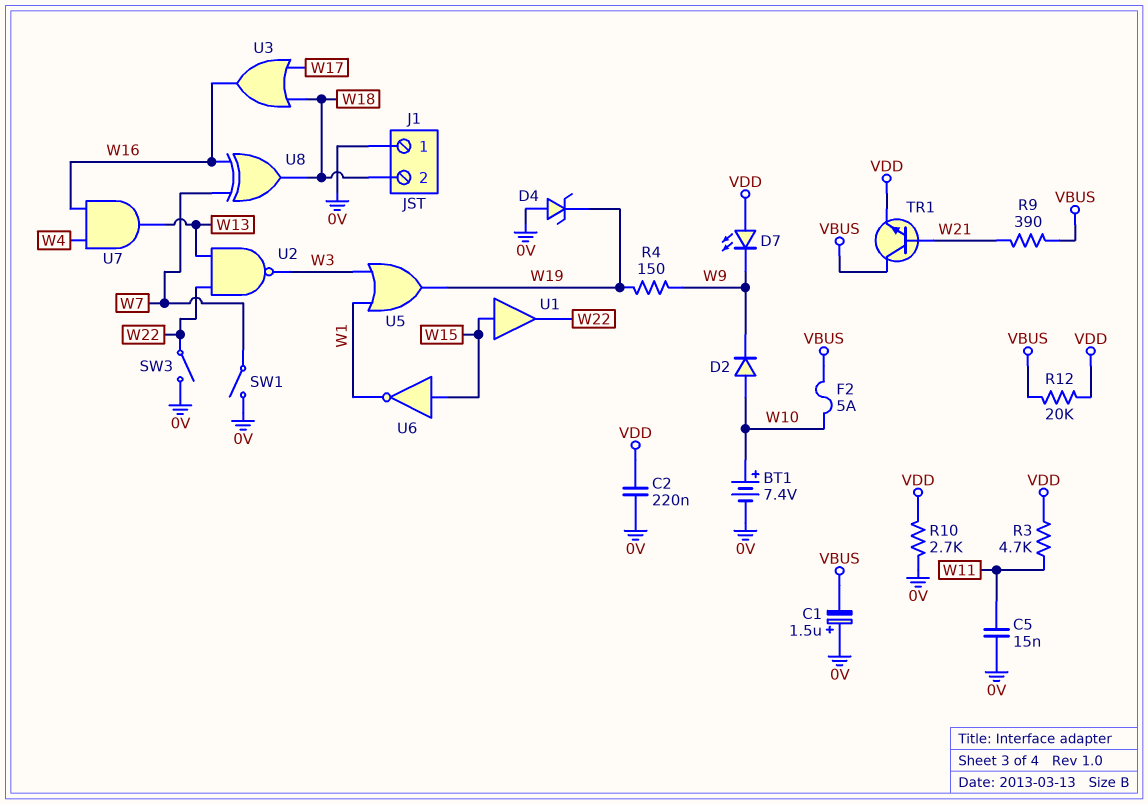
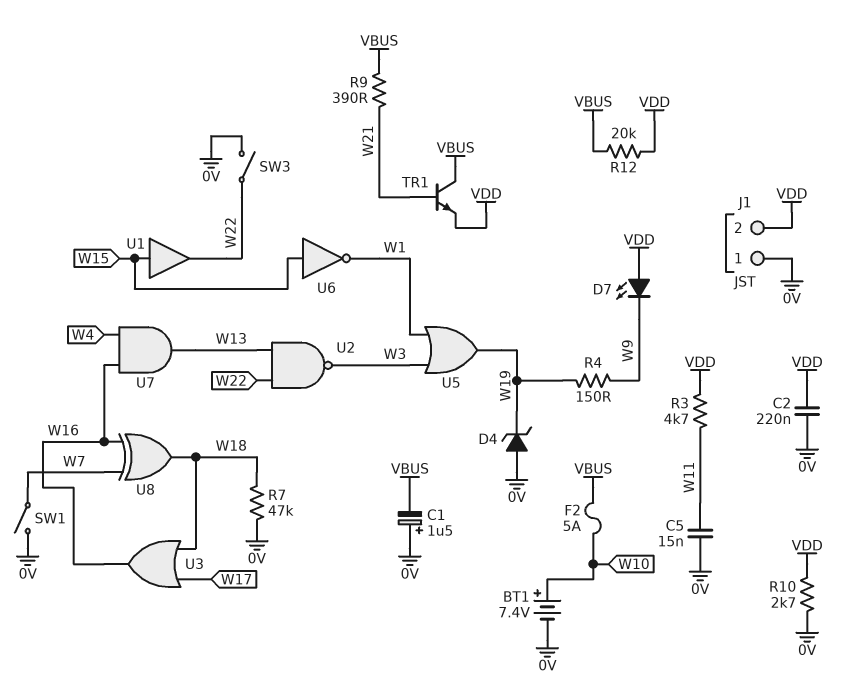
D2: diode (A W10, K W9) -> none
J1 pin 2: W18 -> VDD
R7: none -> 47k (0V, W18)

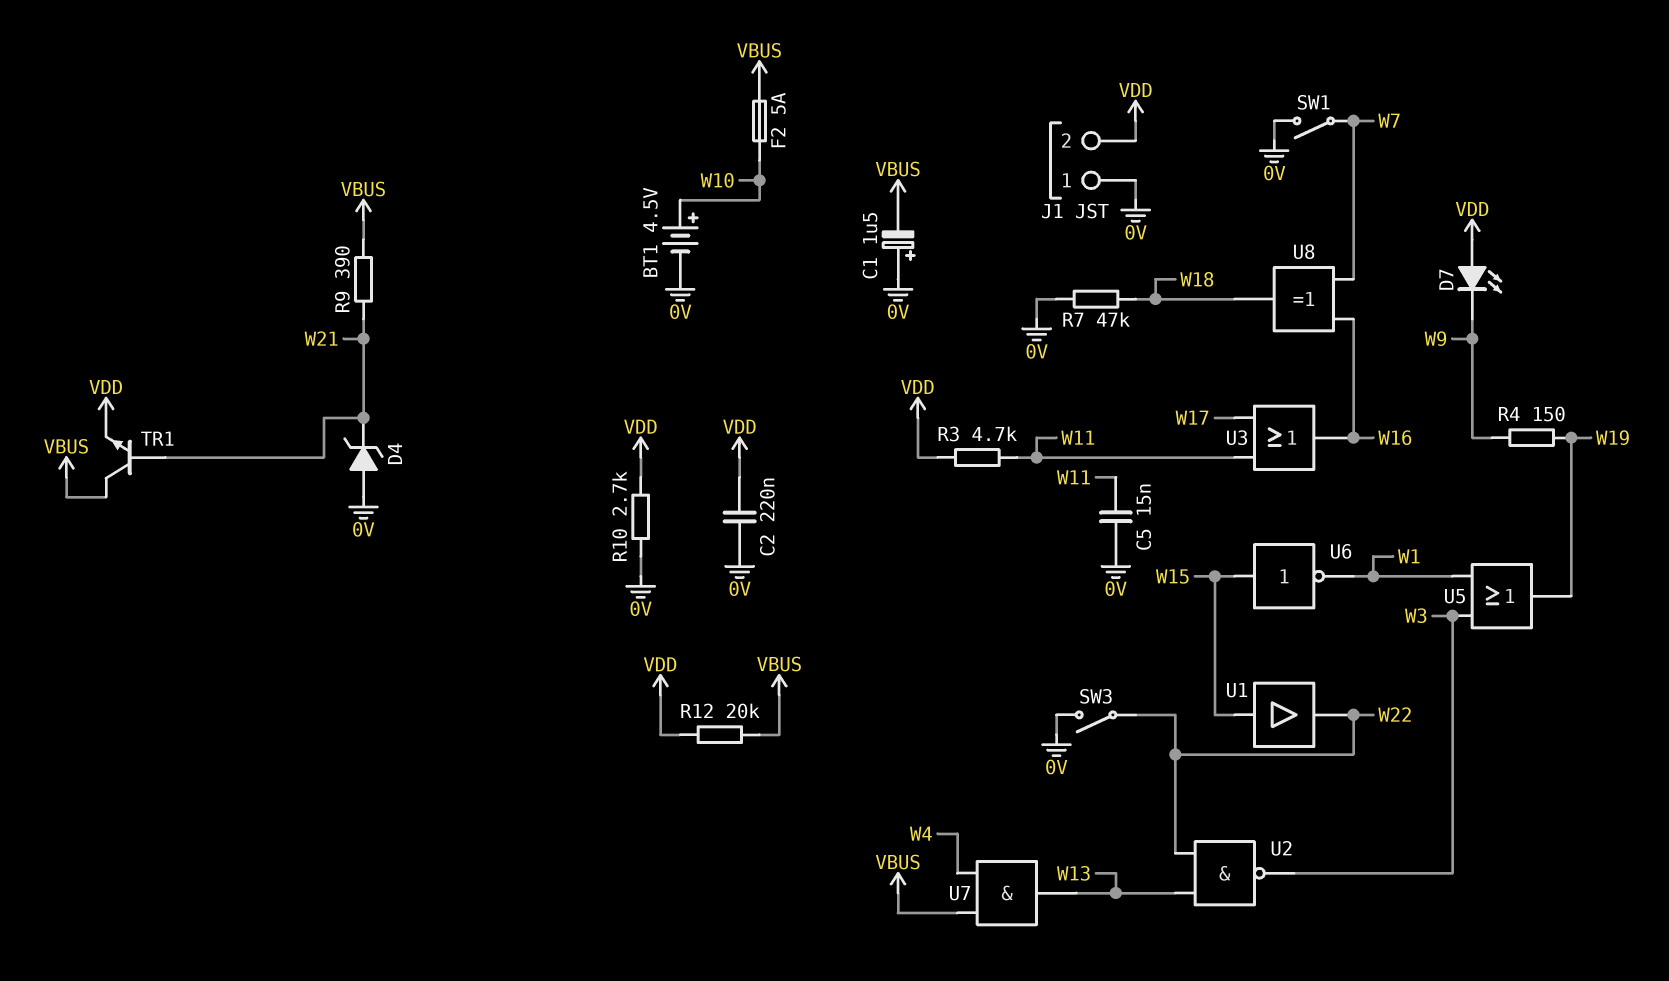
BT1: 7.4V (plus W10, minus 0V) -> 4.5V (plus W10, minus 0V)
D4: zener (A 0V, K W19) -> zener (A 0V, K W21)
U3: OR (in W17, in W18, out W16) -> OR (in W11, in W17, out W16)
U7: AND (in W4, in W16, out W13) -> AND (in VBUS, in W4, out W13)

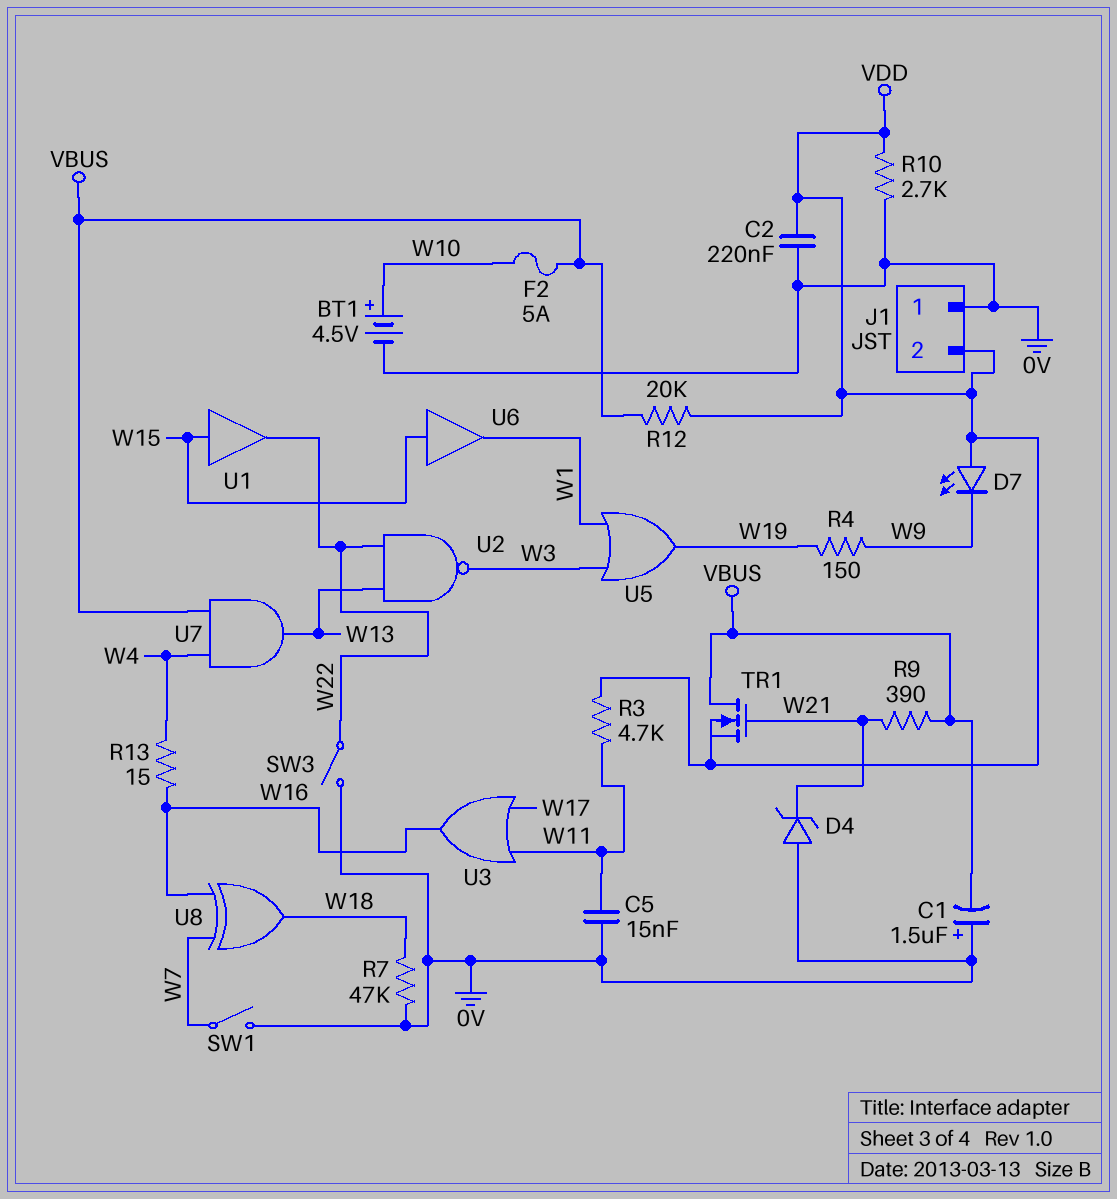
R13: none -> 15 (W4, W16)
TR1: NPN (B W21, C VBUS, E VDD) -> NMOS (G W21, D VBUS, S VDD)
U6: NOT (in W15, out W1) -> buffer (in W15, out W1)

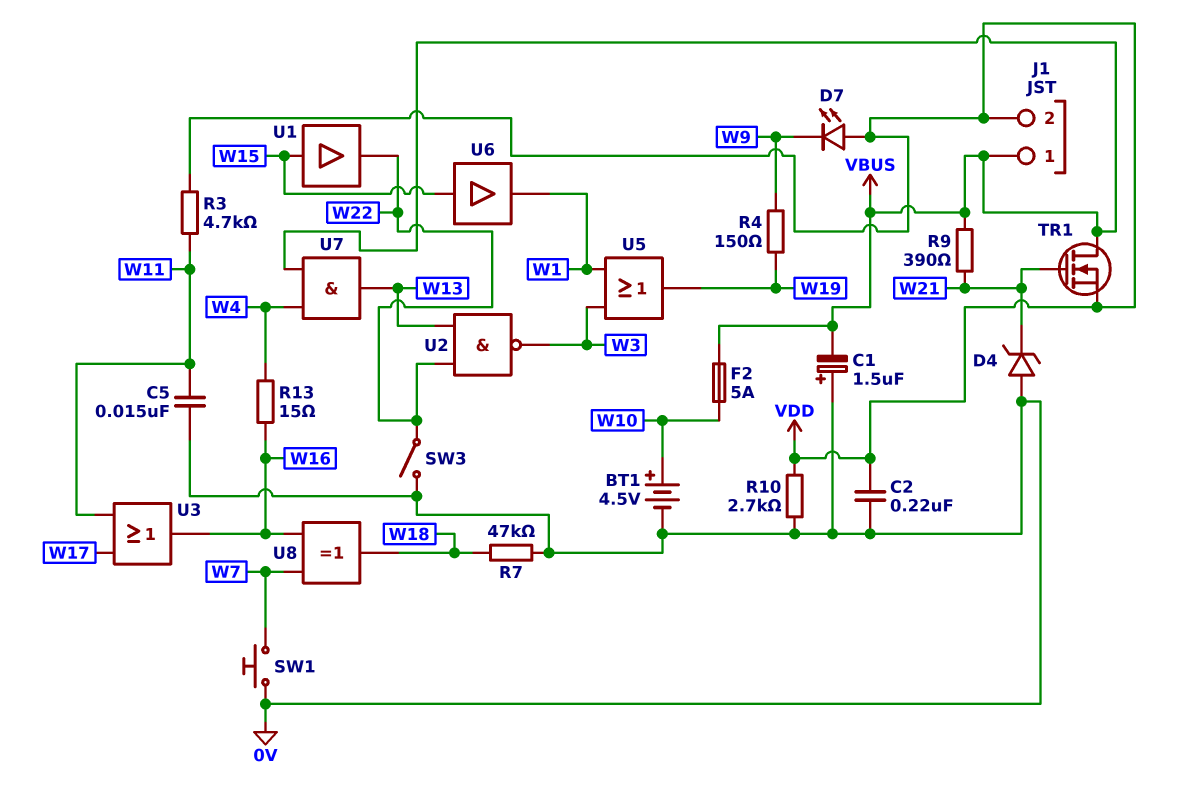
J1 pin 1: 0V -> VBUS
R12: 20k (VBUS, VDD) -> none
SW1: switch (0V, W7) -> button (0V, W7)

